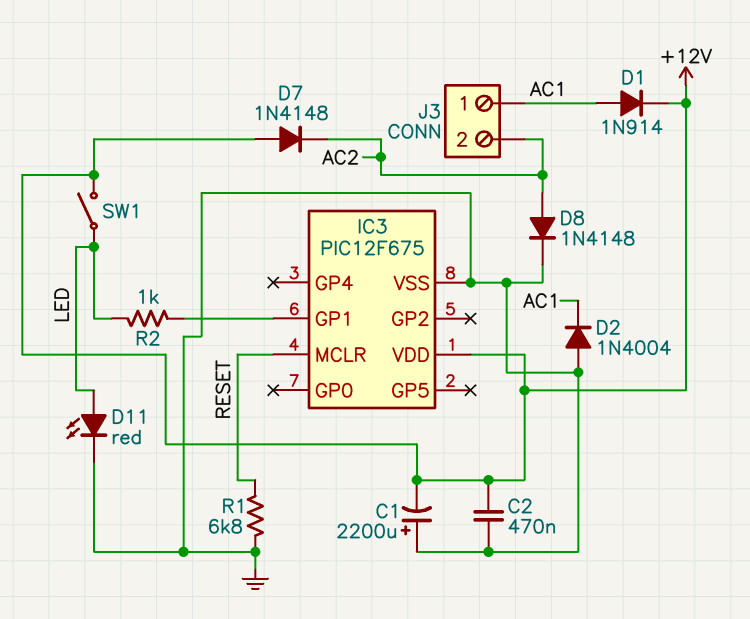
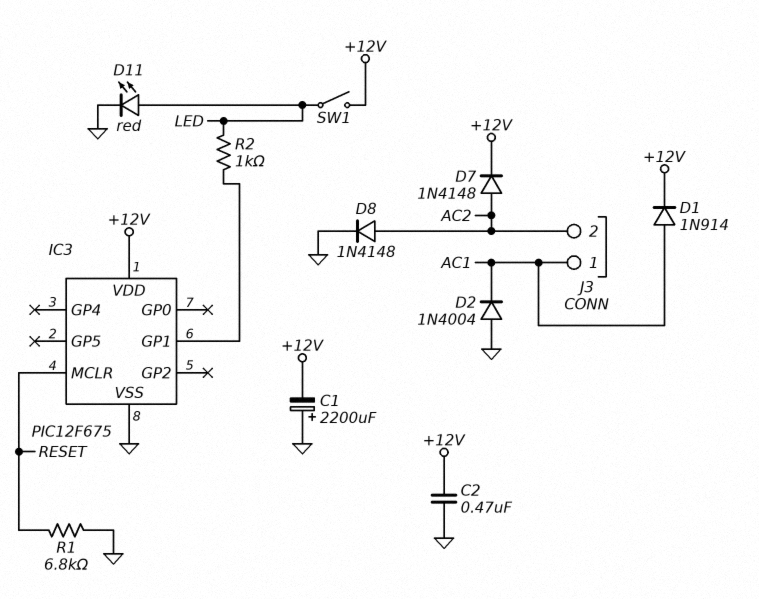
D7: diode 1N4148 (A +12V, K AC2) -> diode 1N4148 (A AC2, K +12V)

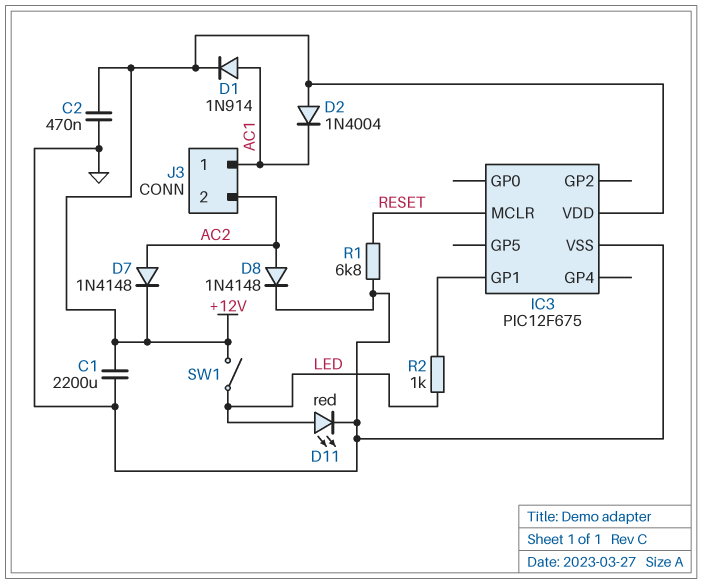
C1: 2200uF (plus GND, minus +12V) -> 2200uF (+12V, GND)
D2: diode 1N4004 (A GND, K AC1) -> diode 1N4004 (A +12V, K AC1)

